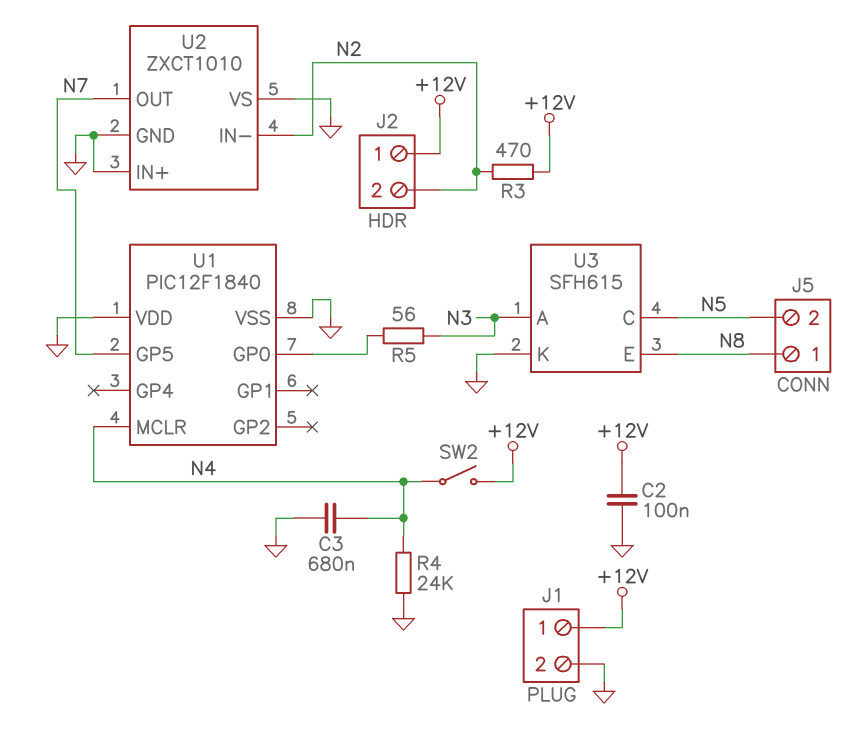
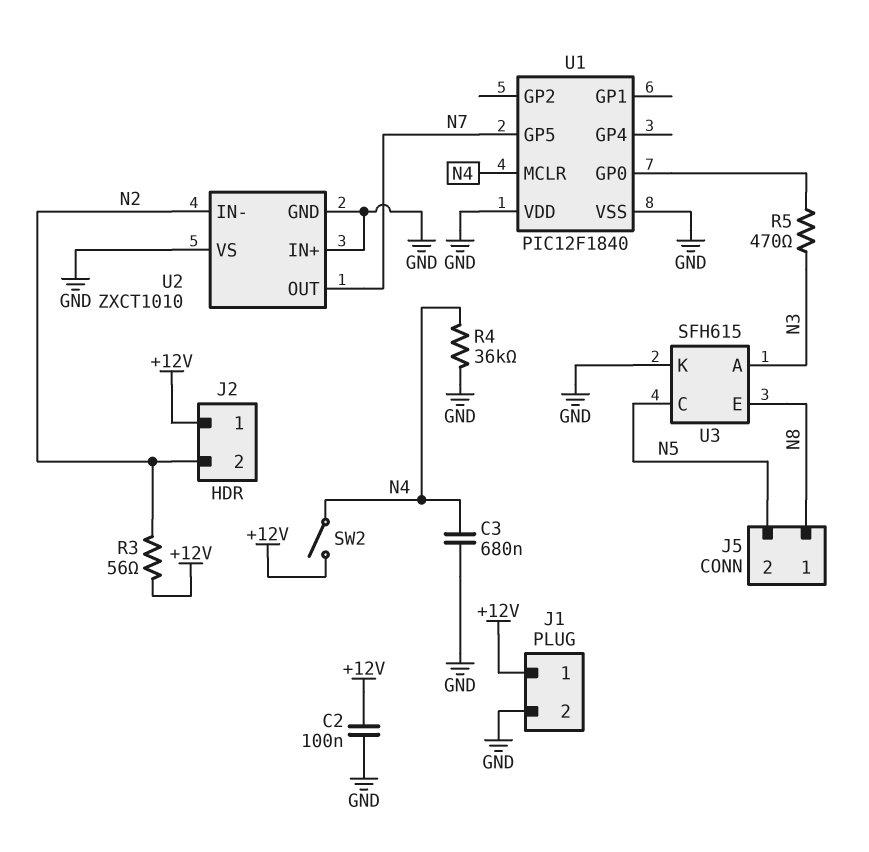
R3: 470 (+12V, N2) -> 56 (+12V, N2)
R4: 24k (GND, N4) -> 36k (GND, N4)
R5: 56 (N3, U1/GP0) -> 470 (N3, U1/GP0)

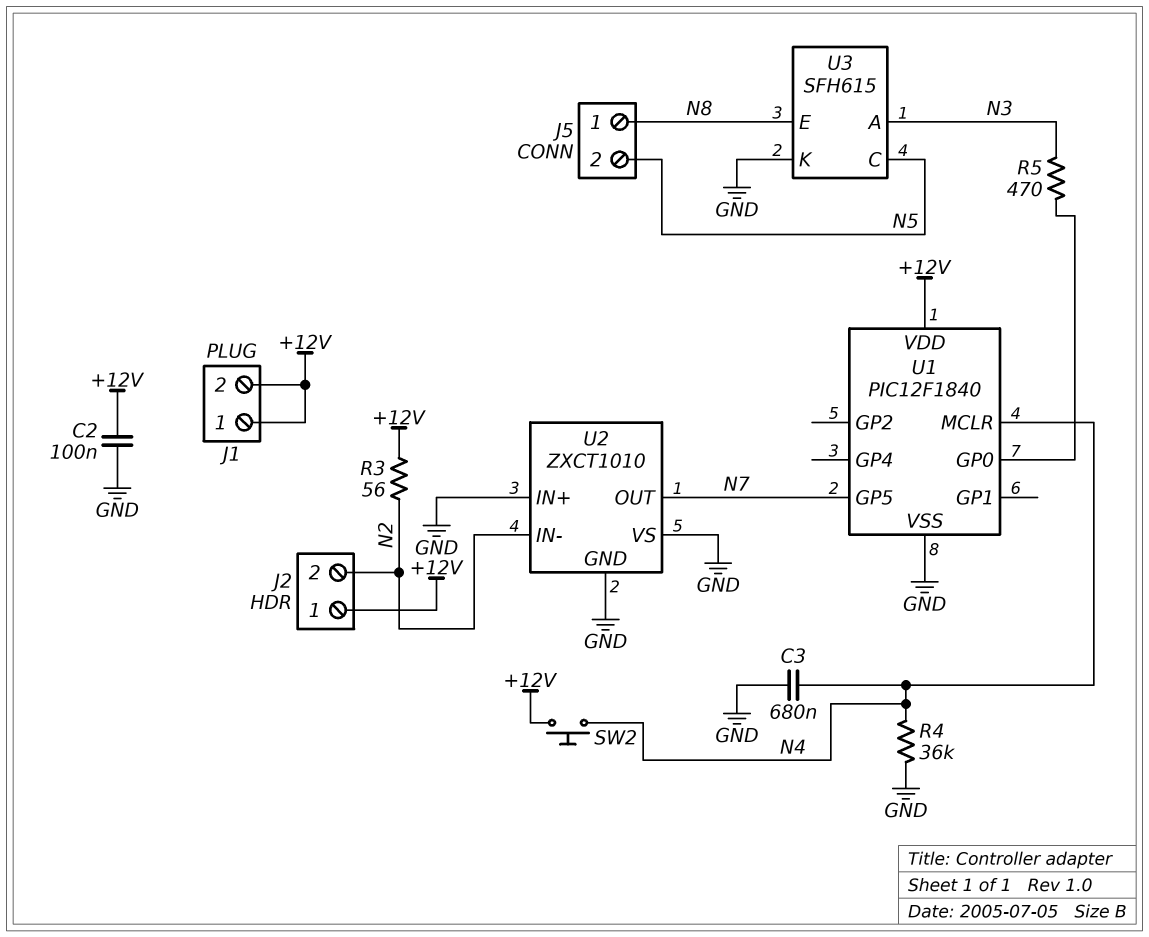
J1 pin 2: GND -> +12V
SW2: switch (+12V, N4) -> button (+12V, N4)
U1 pin VDD: GND -> +12V

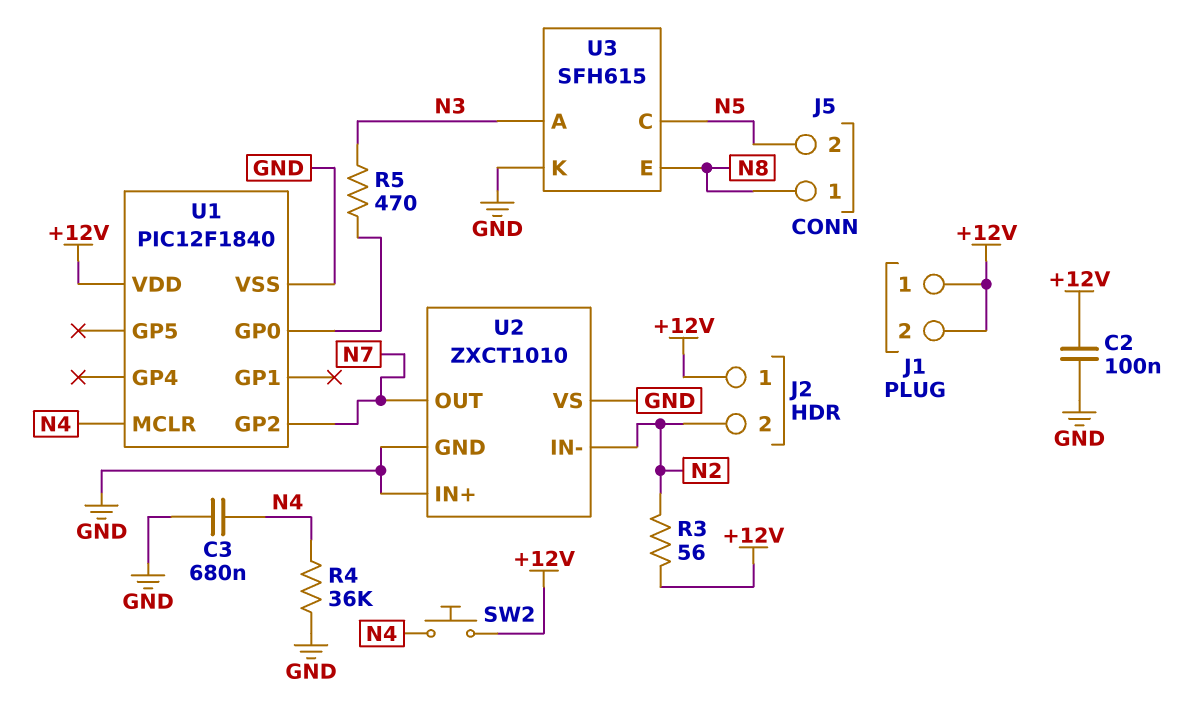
U1 pin GP2: none -> N7
U1 pin GP5: N7 -> none

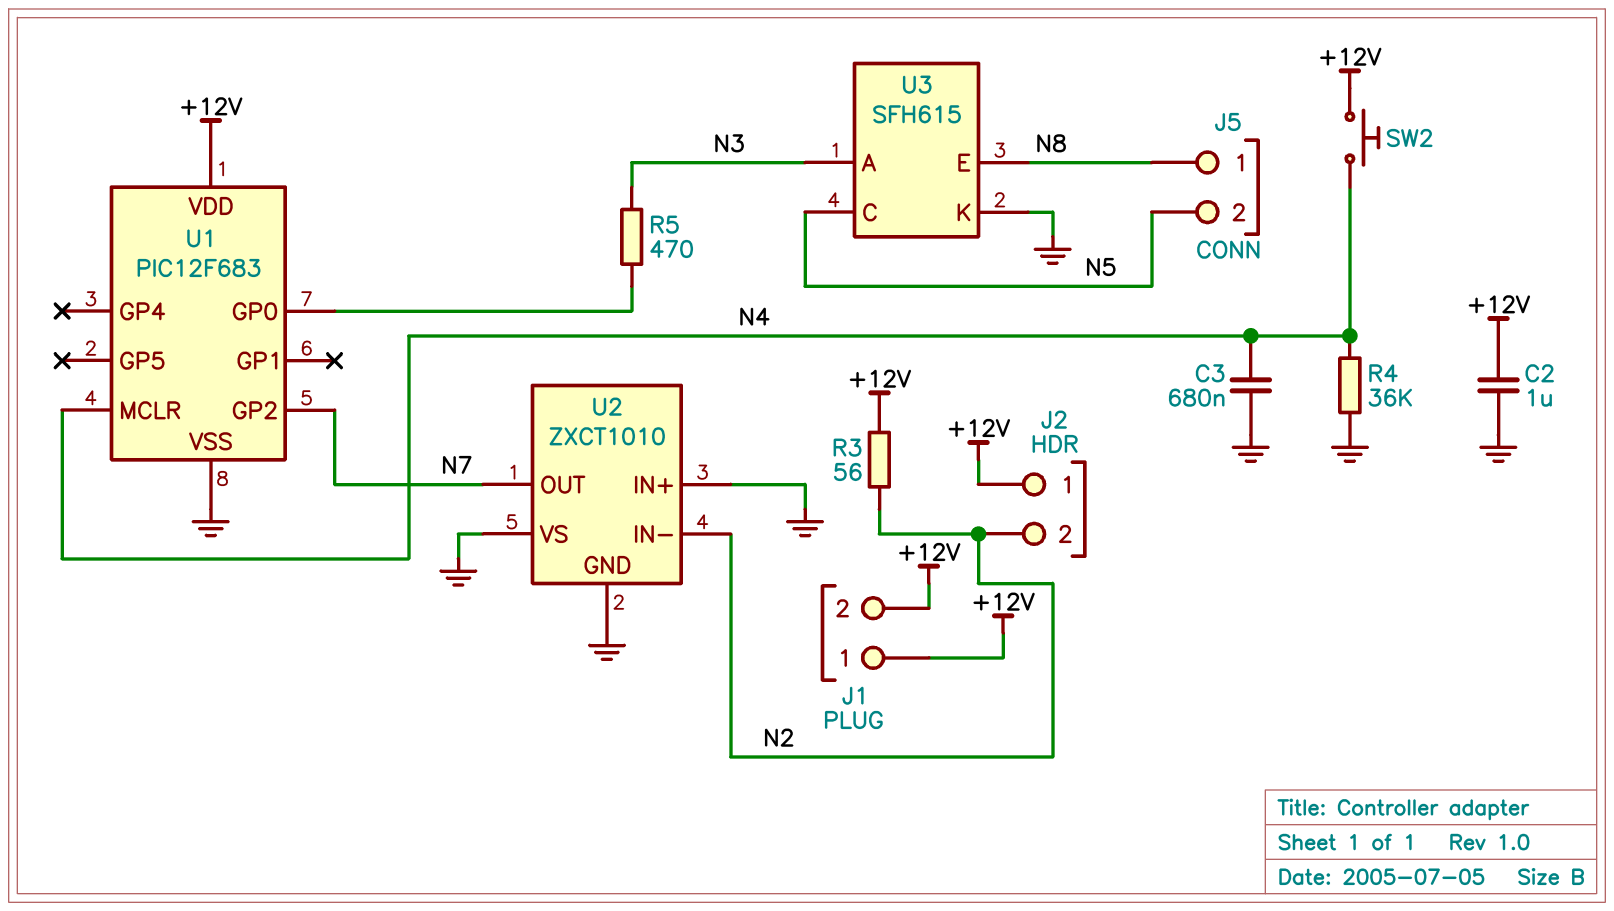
C2: 100nF (+12V, GND) -> 1uF (+12V, GND)
U1: PIC12F1840 -> PIC12F683

